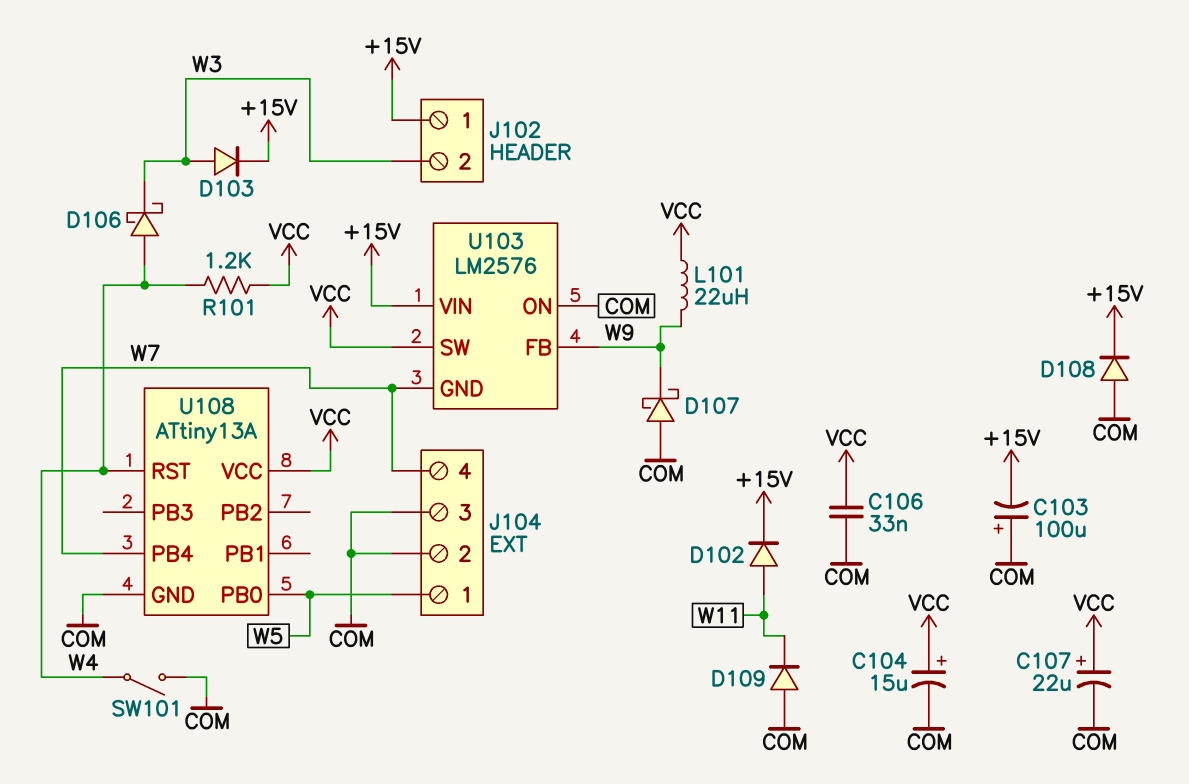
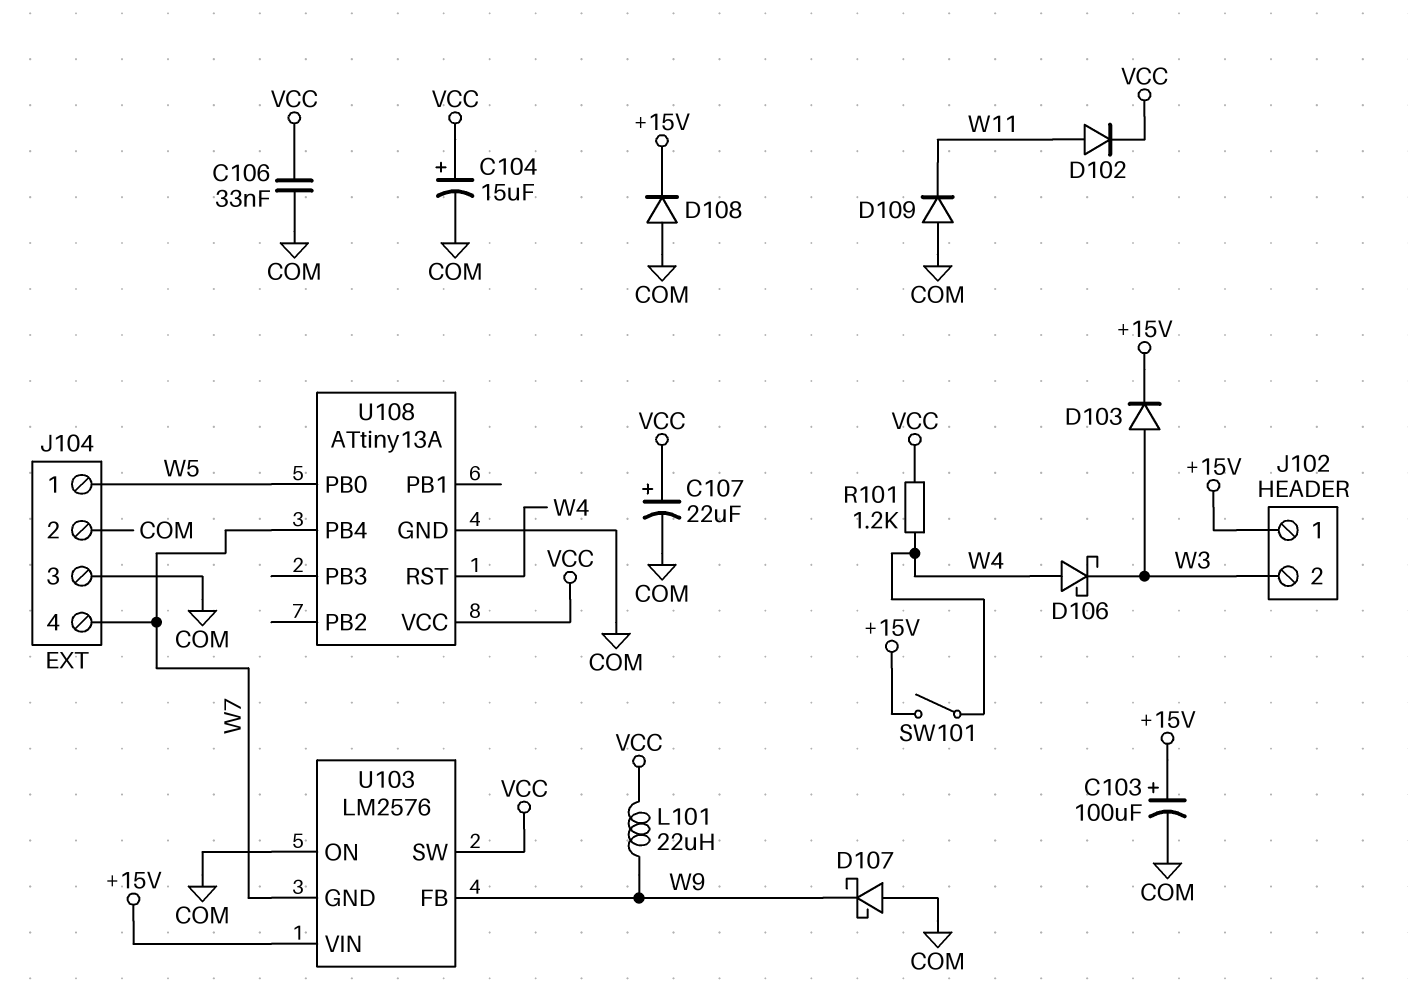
C103: 100uF (plus COM, minus +15V) -> 100uF (plus +15V, minus COM)
D102: diode (A W11, K +15V) -> diode (A W11, K VCC)
SW101: switch (COM, W4) -> switch (+15V, W4)

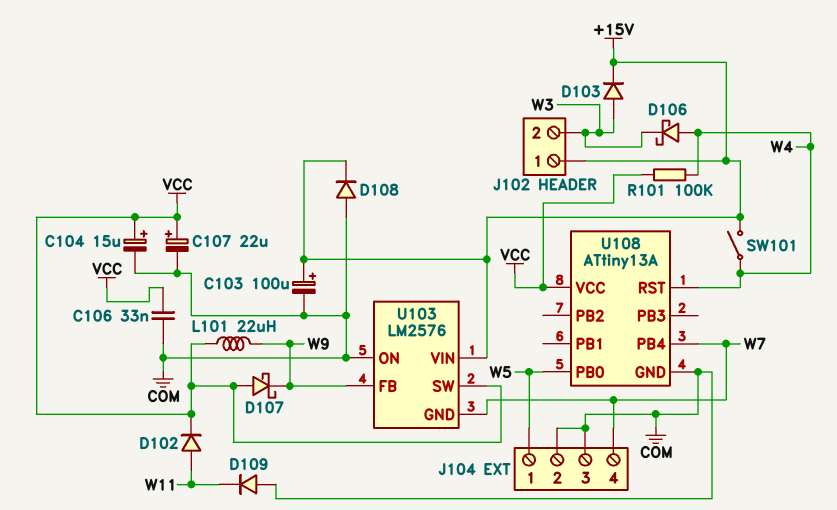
D107: schottky (A COM, K W9) -> schottky (A VCC, K W9)
R101: 1.2k (VCC, W4) -> 100k (VCC, W4)

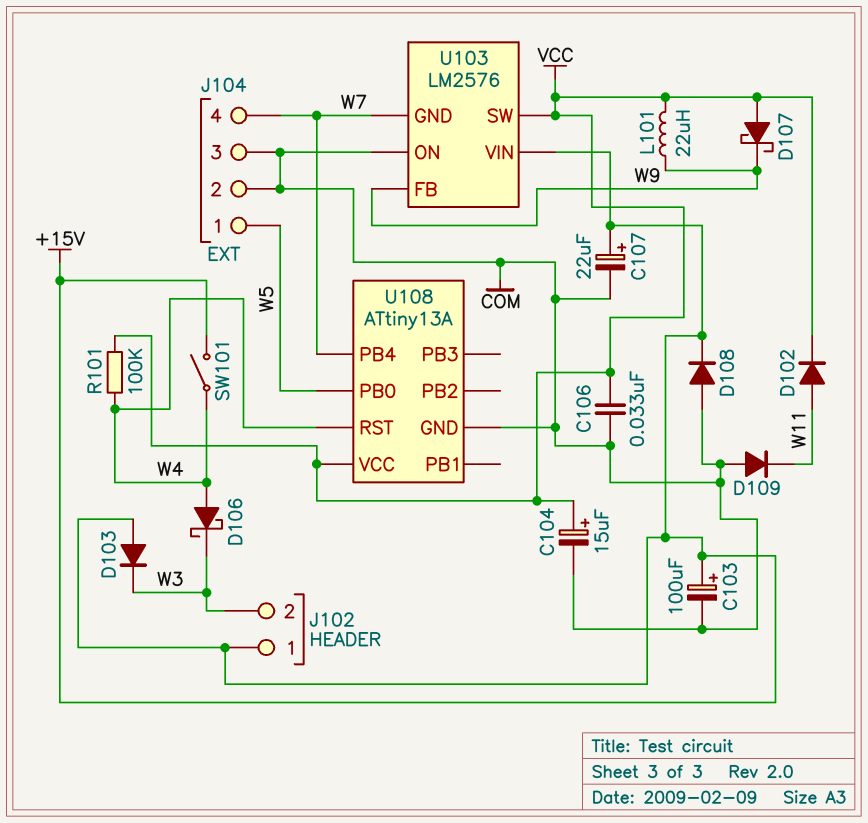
C107: 22uF (plus VCC, minus COM) -> 22uF (plus +15V, minus COM)
D103: diode (A W3, K +15V) -> diode (A +15V, K W3)

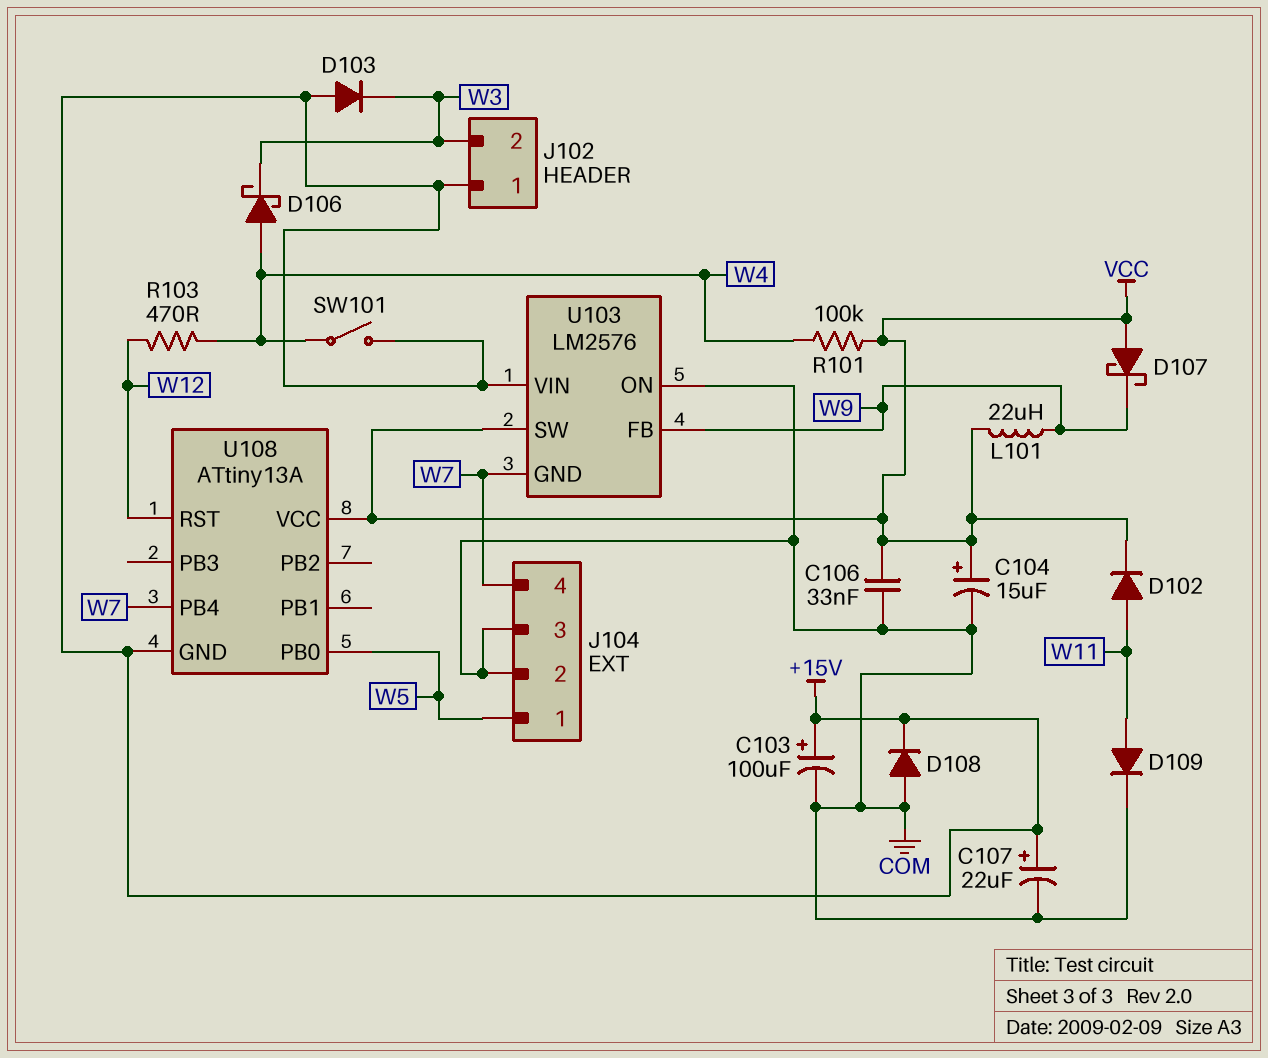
D109: diode (A COM, K W11) -> diode (A W11, K COM)
R103: none -> 470 (W4, W12)
U108 pin GND: COM -> +15V
U108 pin RST: W4 -> W12

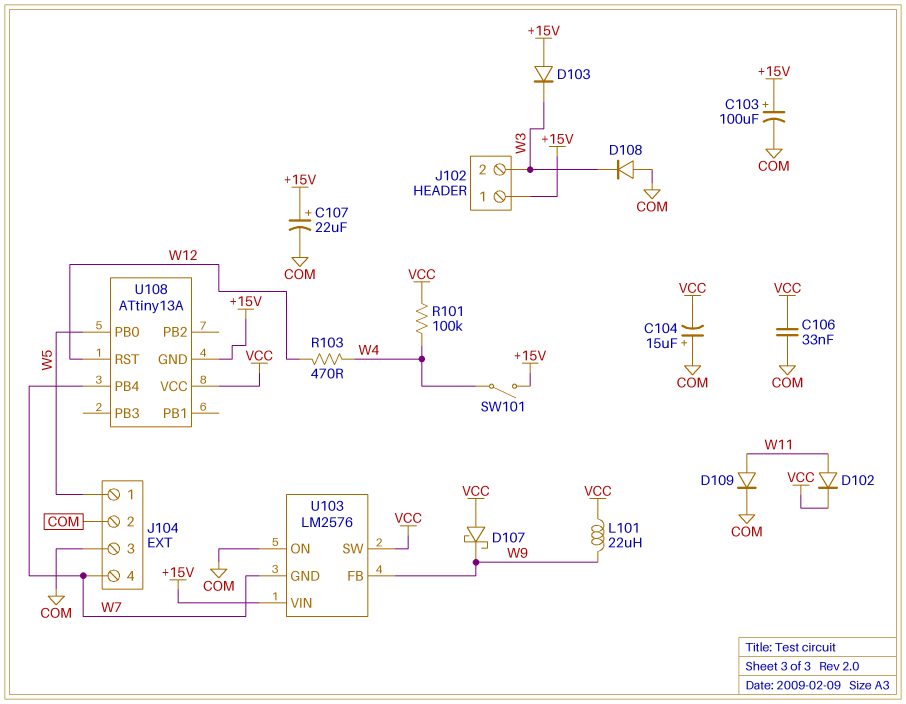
C104: 15uF (plus VCC, minus COM) -> 15uF (plus COM, minus VCC)
D106: schottky (A W4, K W3) -> none
D108: diode (A COM, K +15V) -> diode (A COM, K W3)

